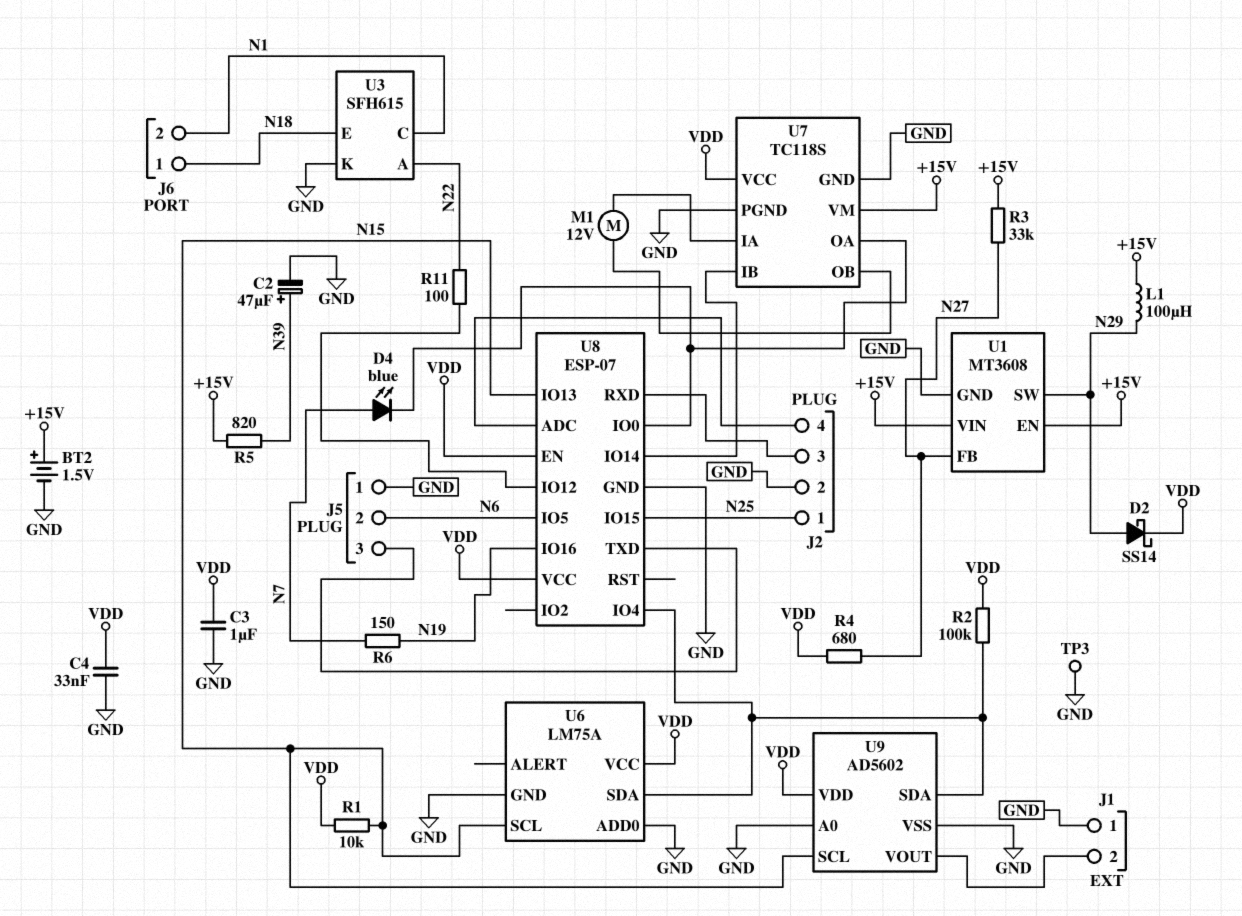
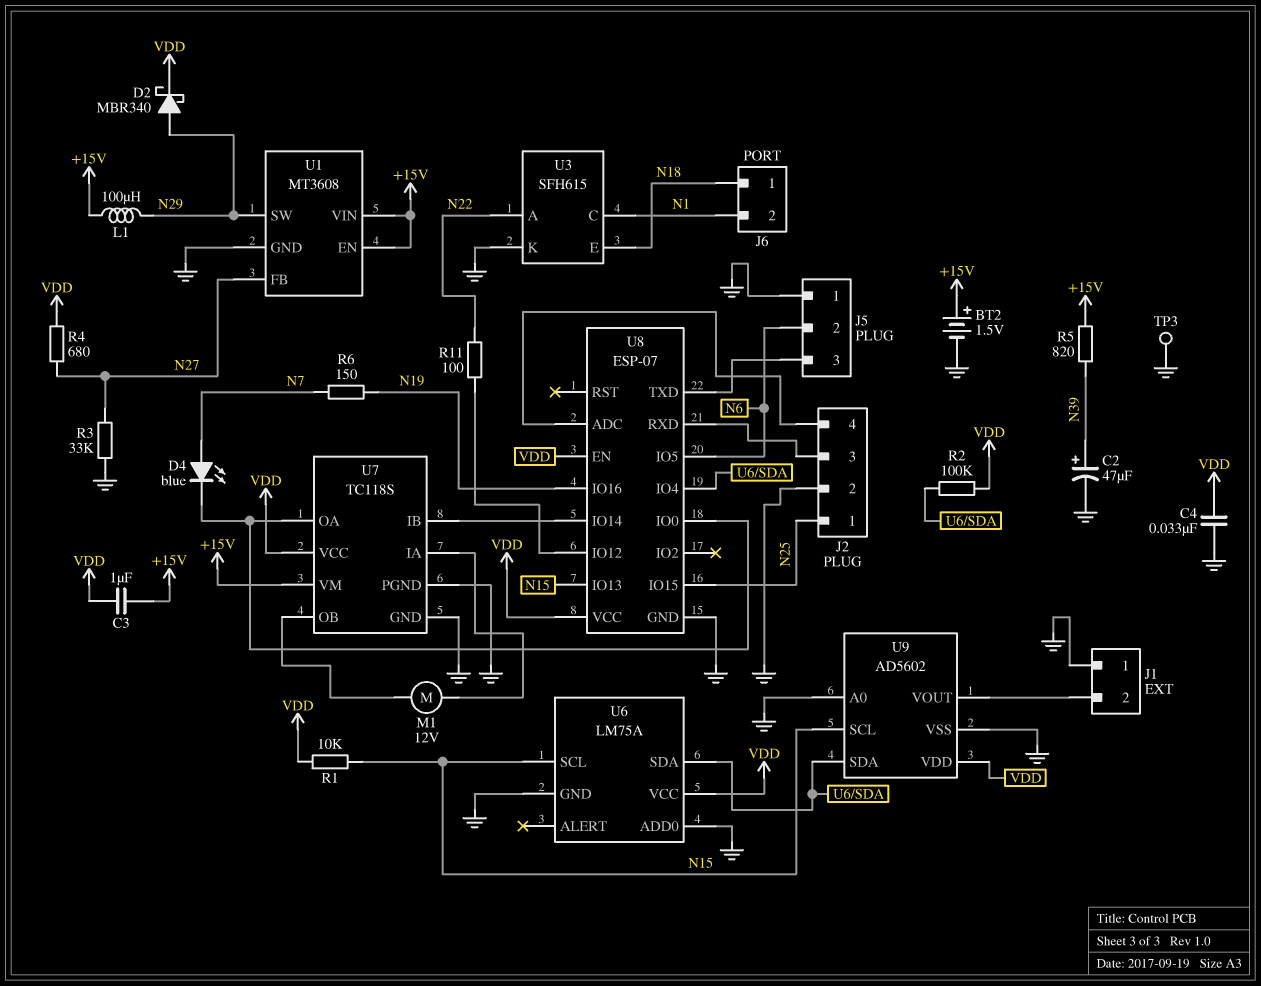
C3: 1uF (GND, VDD) -> 1uF (+15V, VDD)
D2: schottky SS14 (A N29, K VDD) -> schottky MBR340 (A N29, K VDD)
R3: 33k (+15V, N27) -> 33k (GND, N27)

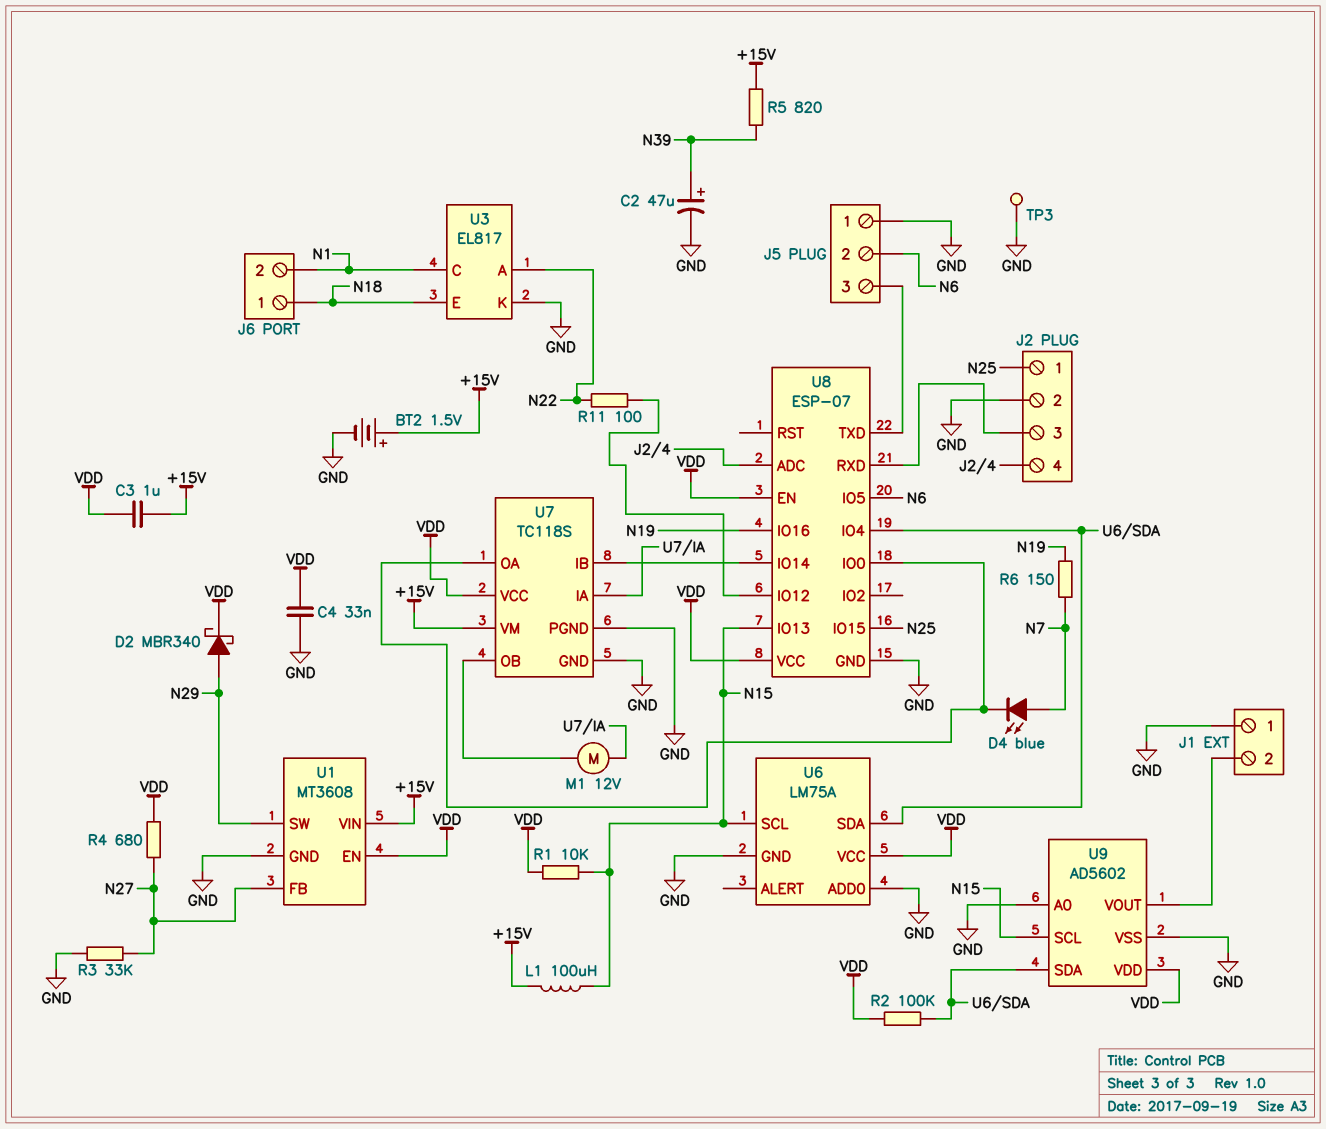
L1: 100uH (+15V, N29) -> 100uH (+15V, N15)
U1 pin EN: +15V -> VDD
U3: SFH615 -> EL817

